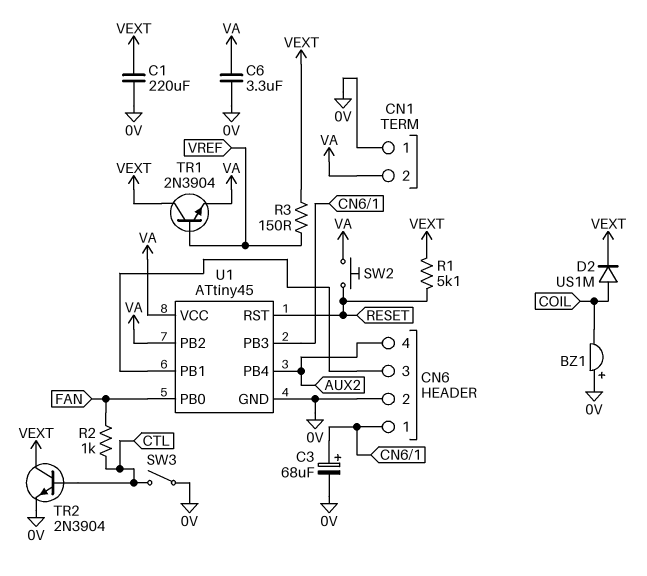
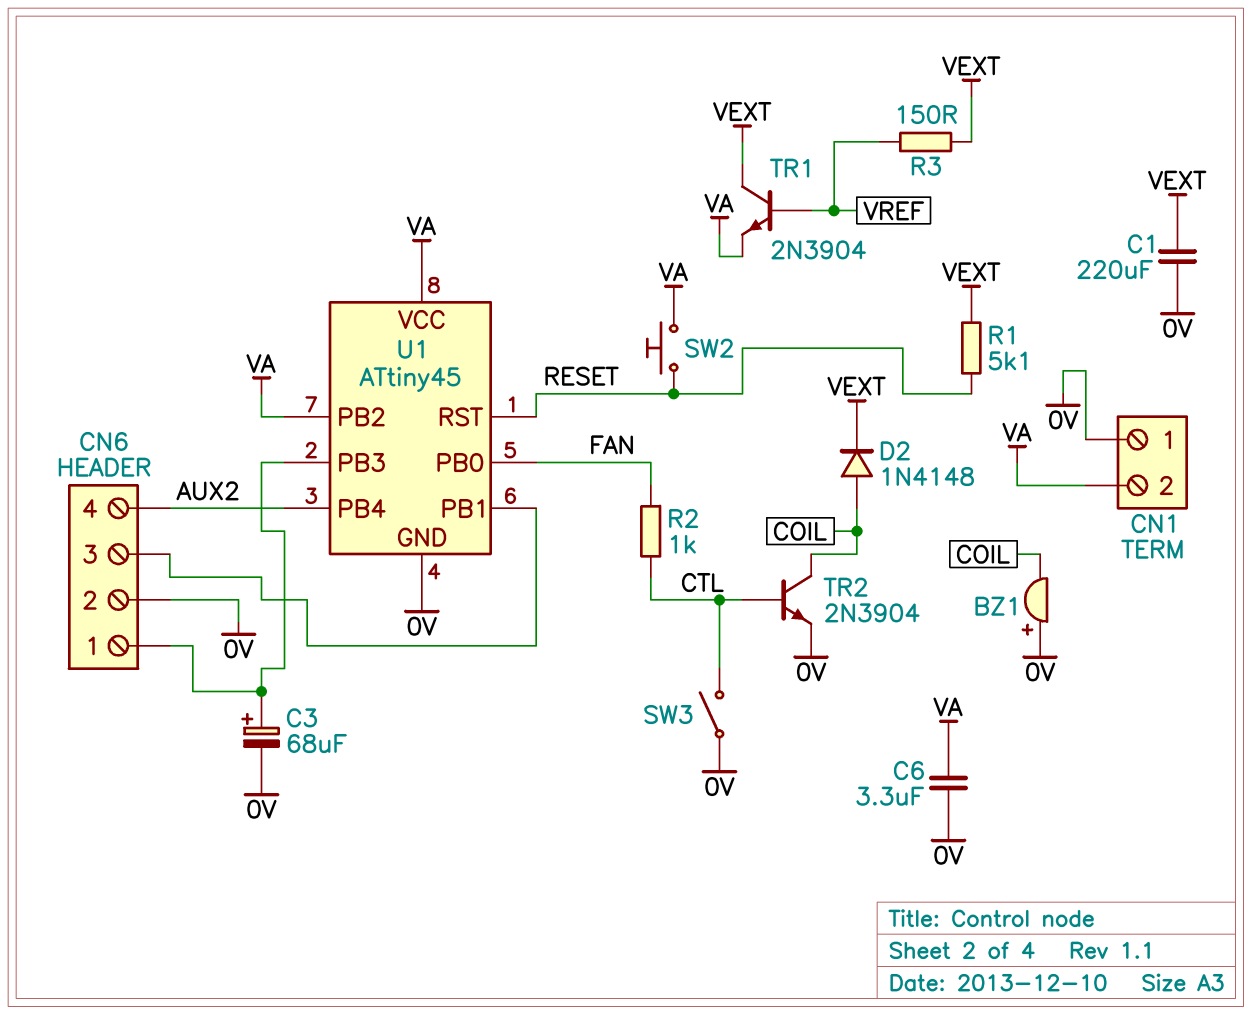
D2: diode US1M (A COIL, K VEXT) -> diode 1N4148 (A COIL, K VEXT)
TR2: NPN 2N3904 (B CTL, C VEXT, E 0V) -> NPN 2N3904 (B CTL, C COIL, E 0V)

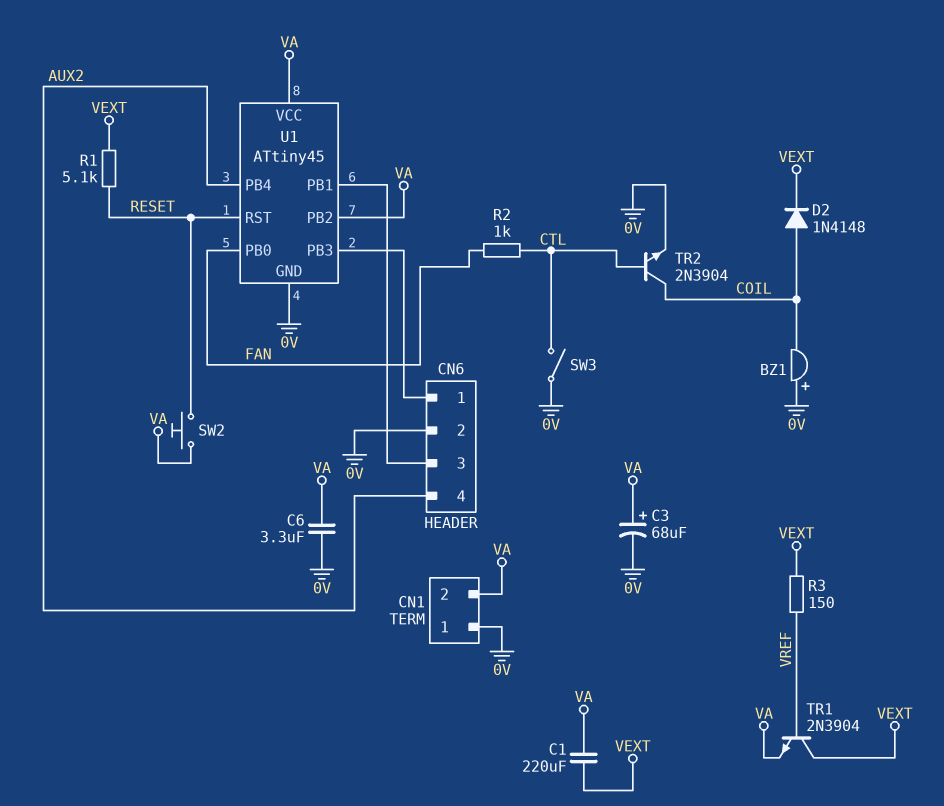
C1: 220uF (0V, VEXT) -> 220uF (VA, VEXT)
C3: 68uF (plus CN6/1, minus 0V) -> 68uF (plus VA, minus 0V)

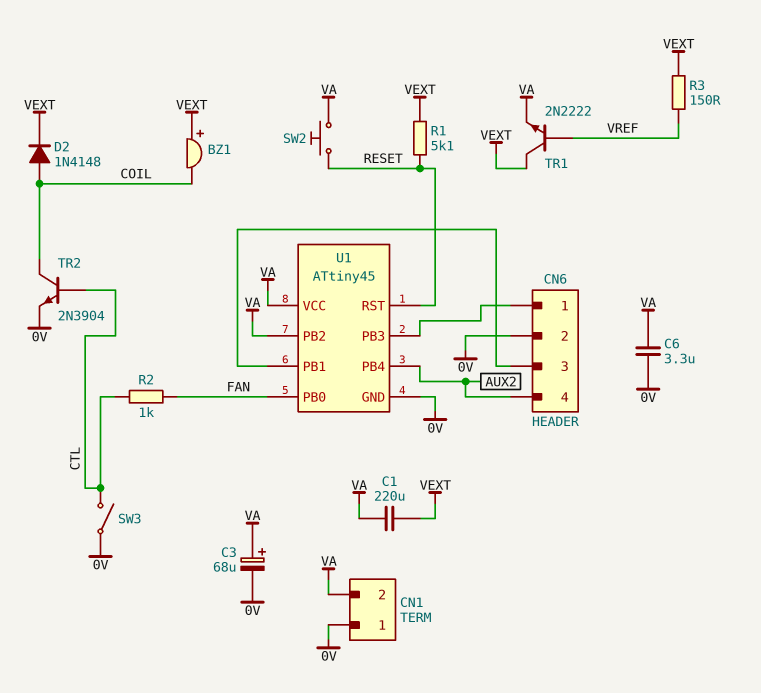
BZ1: buzzer (plus 0V, minus COIL) -> buzzer (plus VEXT, minus COIL)
TR1: NPN 2N3904 (B VREF, C VEXT, E VA) -> NPN 2N2222 (B VREF, C VEXT, E VA)

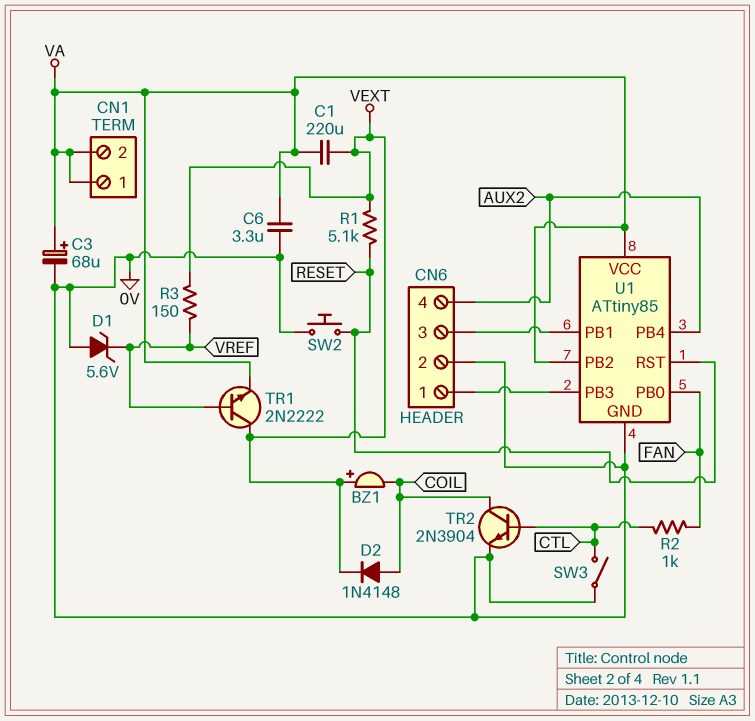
CN1 pin 1: 0V -> VA
D1: none -> zener 5.6V (A 0V, K VREF)
SW2: button (RESET, VA) -> button (0V, RESET)
U1: ATtiny45 -> ATtiny85

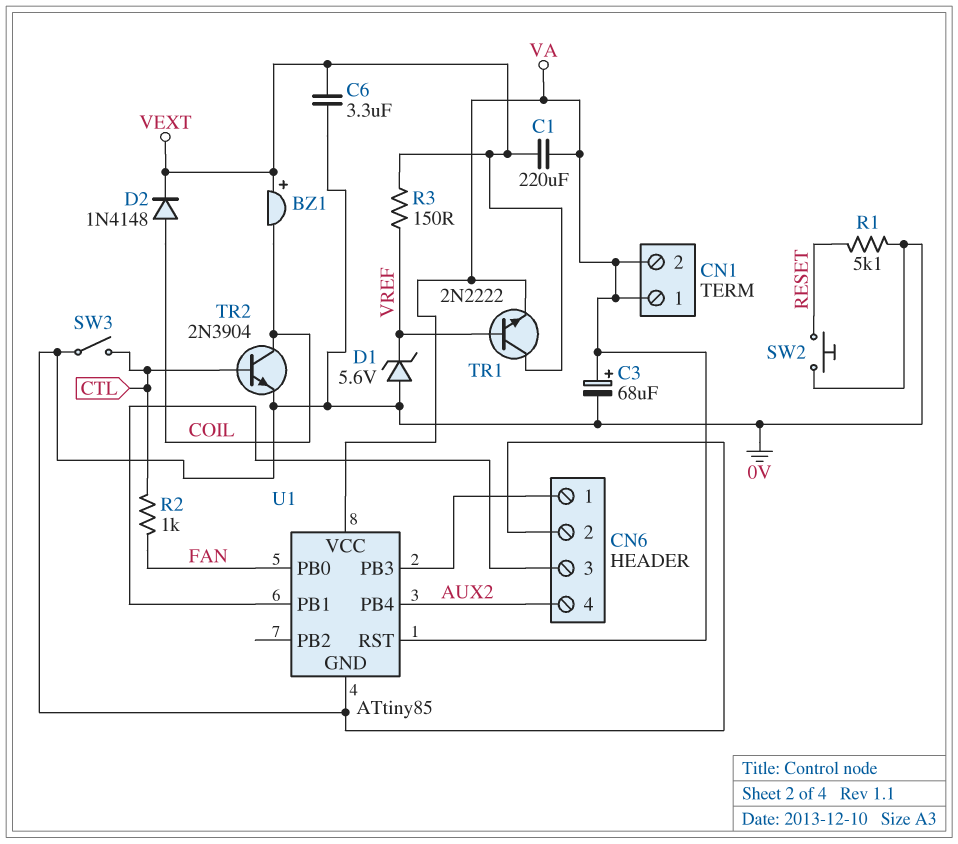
C6: 3.3uF (0V, VA) -> 3.3uF (0V, VEXT)
R1: 5.1k (RESET, VEXT) -> 5.1k (0V, RESET)
U1 pin PB2: VA -> none
U1 pin RST: RESET -> VA

